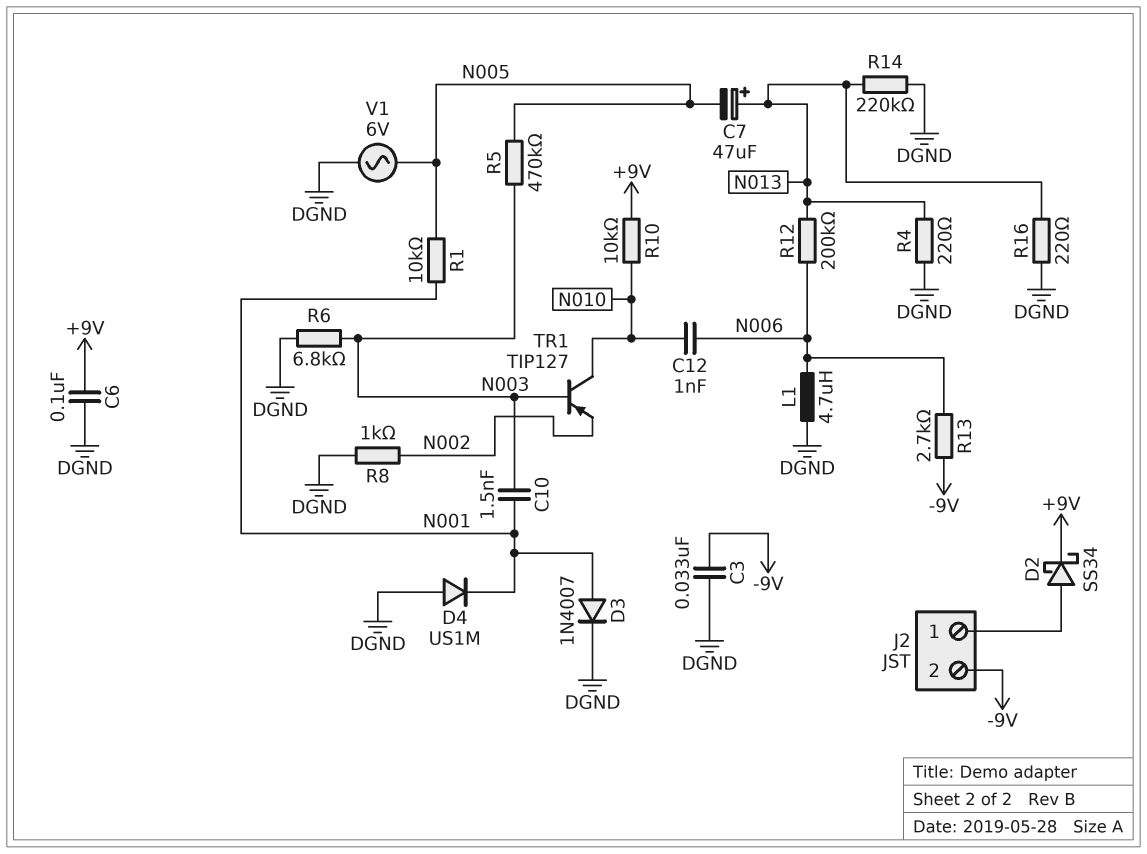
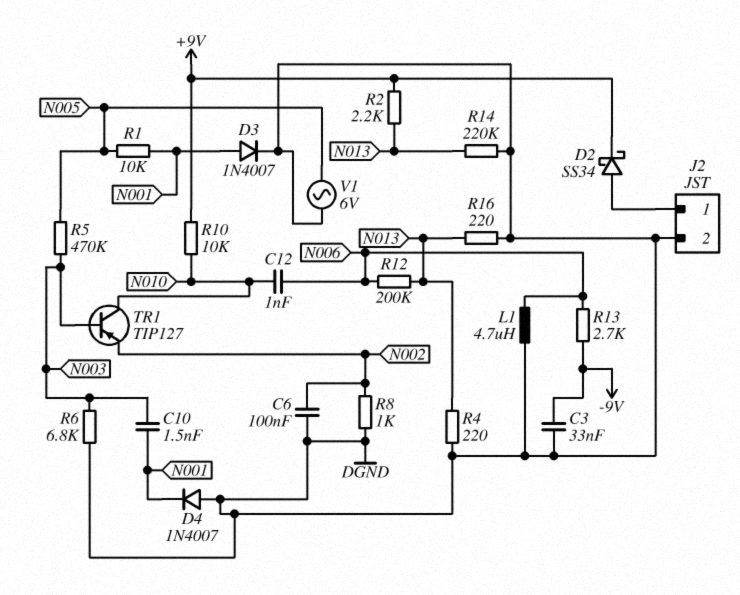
C6: 100nF (+9V, DGND) -> 100nF (DGND, N002)
C7: 47uF (plus N013, minus N005) -> none
D4: diode US1M (A DGND, K N001) -> diode 1N4007 (A DGND, K N001)
J2 pin 2: -9V -> DGND
R2: none -> 2.2k (+9V, N013)

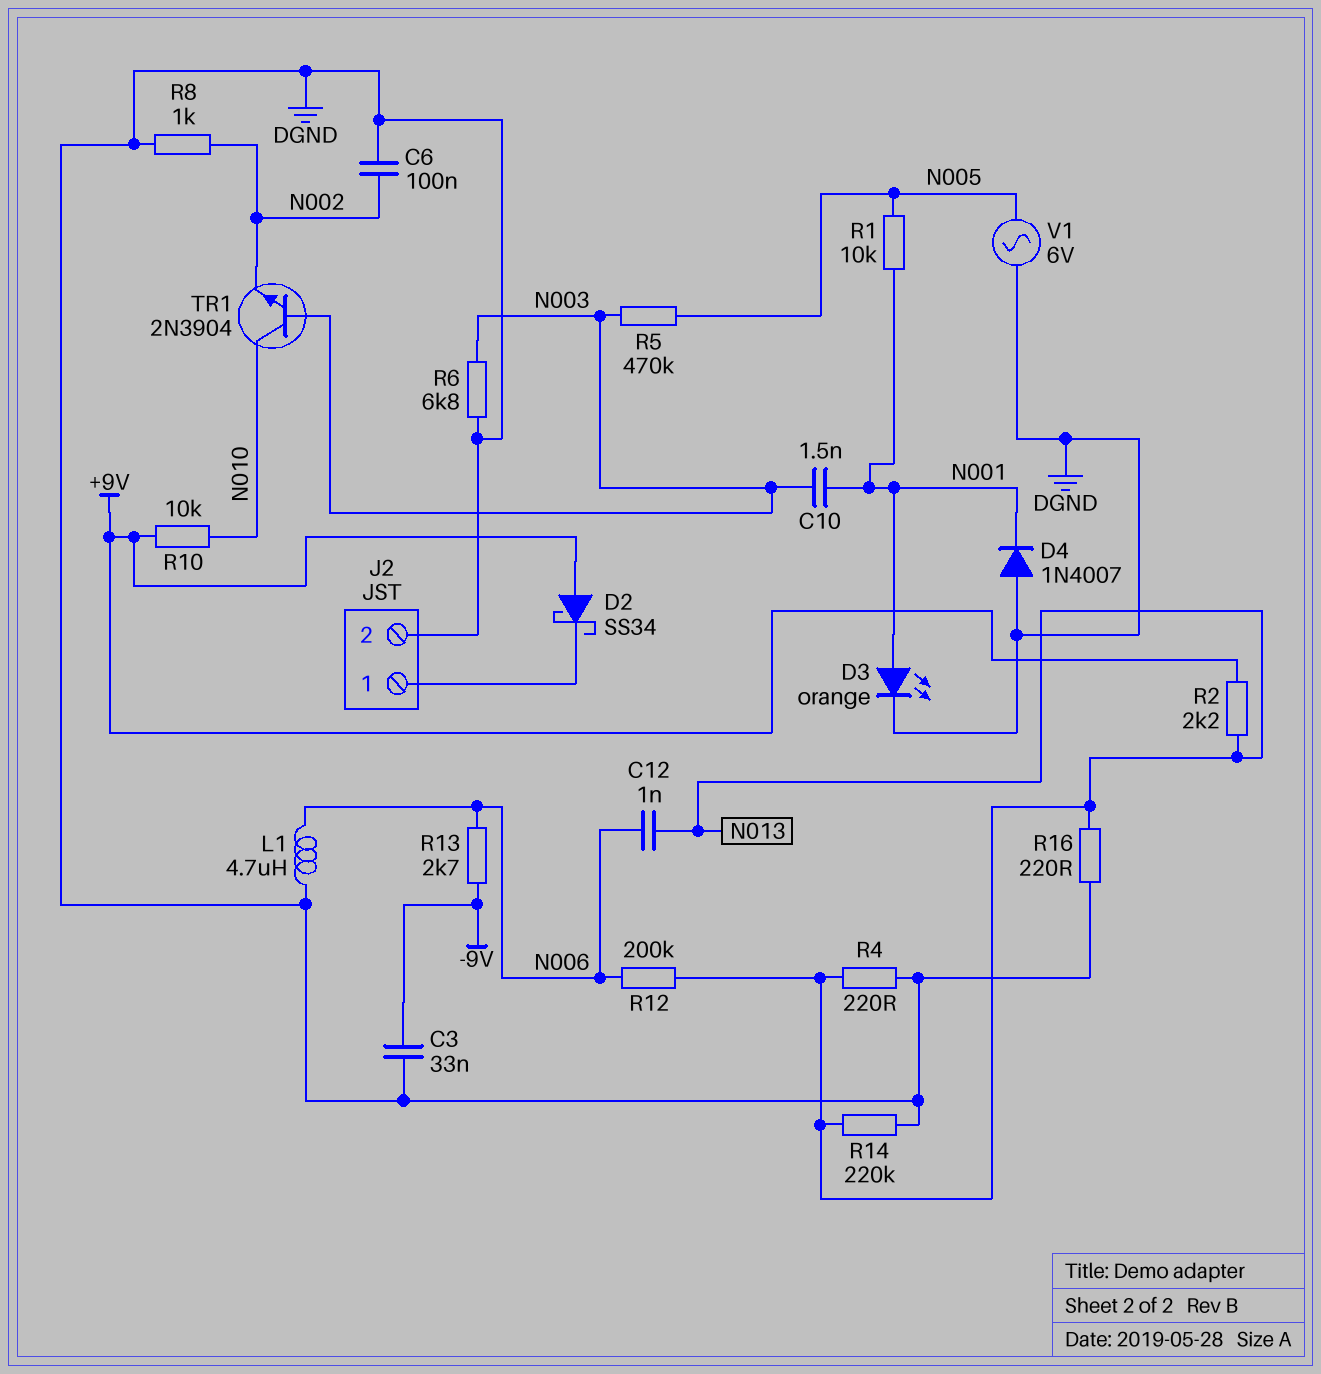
C12: 1nF (N006, N010) -> 1nF (N006, N013)
D2: schottky SS34 (A J2/1, K +9V) -> schottky SS34 (A +9V, K J2/1)
D3: diode 1N4007 (A N001, K DGND) -> LED orange (A N001, K DGND)
TR1: PNP TIP127 (B N003, C N010, E N002) -> NPN 2N3904 (B N003, C N010, E N002)

